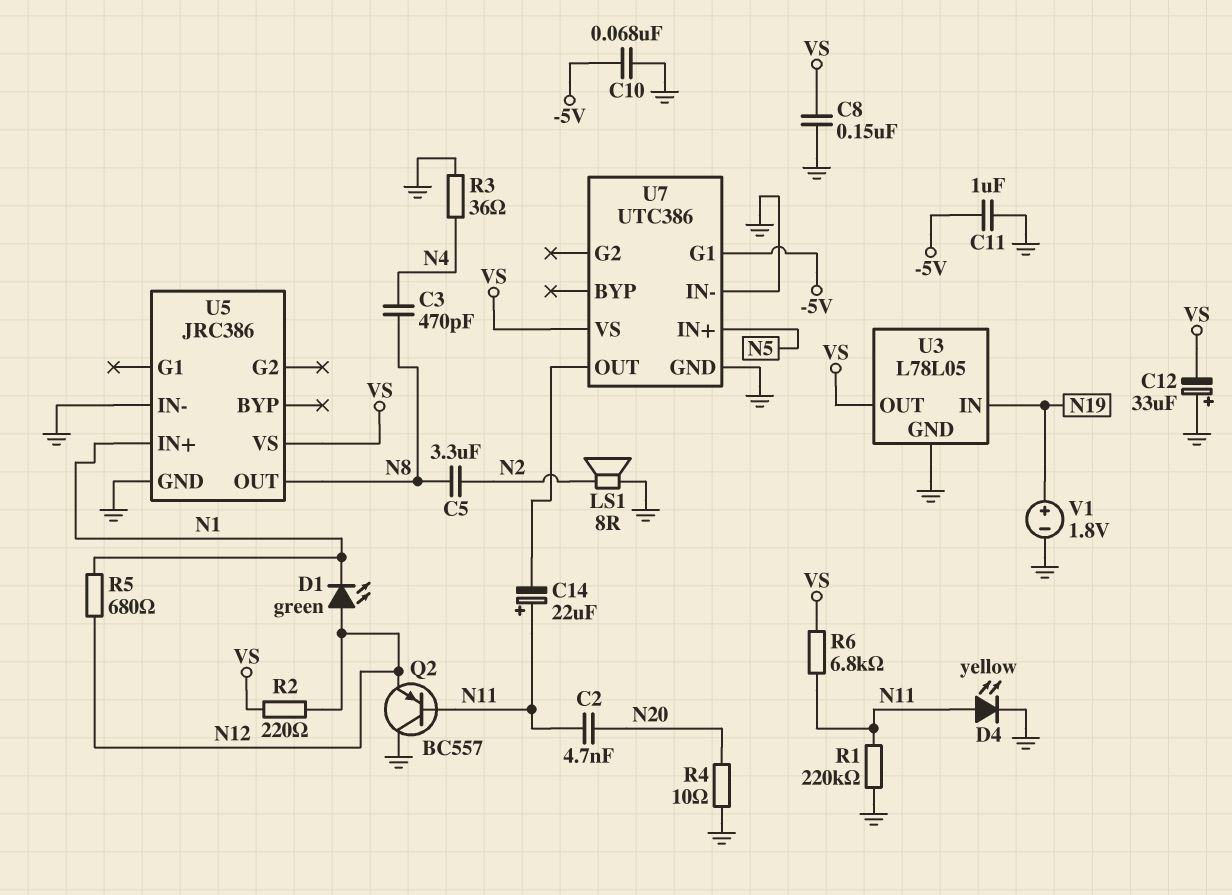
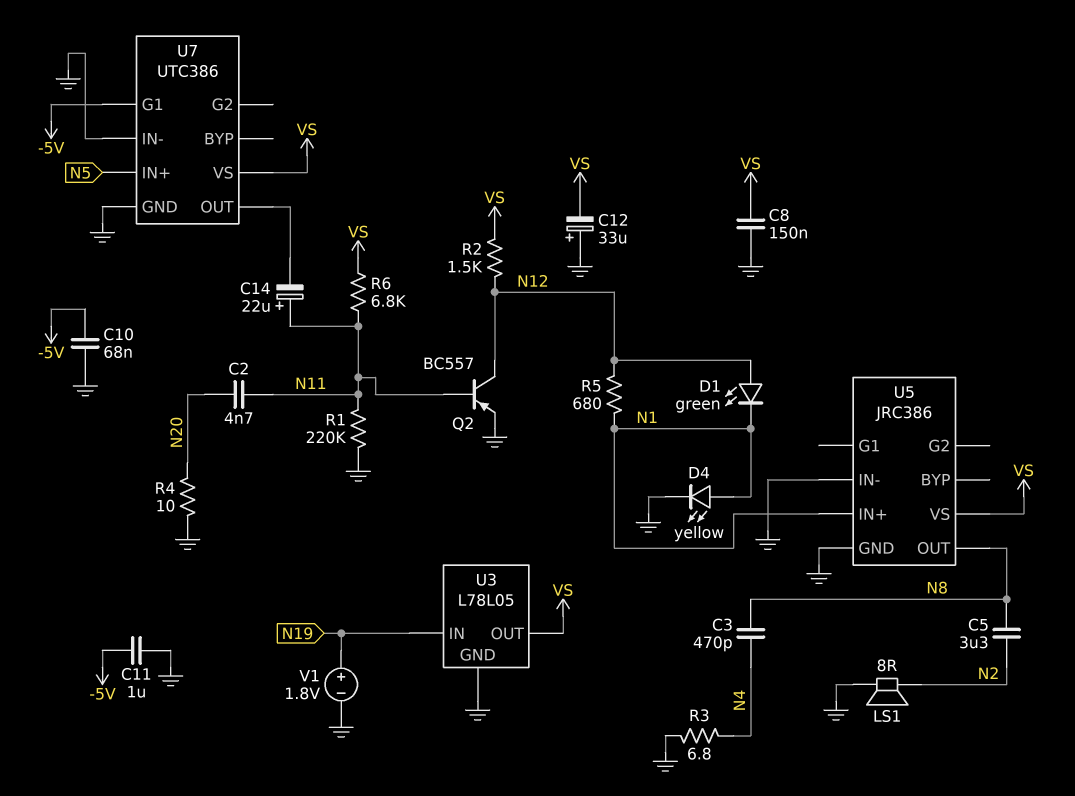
D4: LED yellow (A N11, K GND) -> LED yellow (A N1, K GND)
Q2: PNP BC557 (B N11, C GND, E N12) -> PNP BC557 (B N11, C N12, E GND)
R2: 220 (N12, VS) -> 1.5k (N12, VS)
R3: 36 (GND, N4) -> 6.8 (GND, N4)

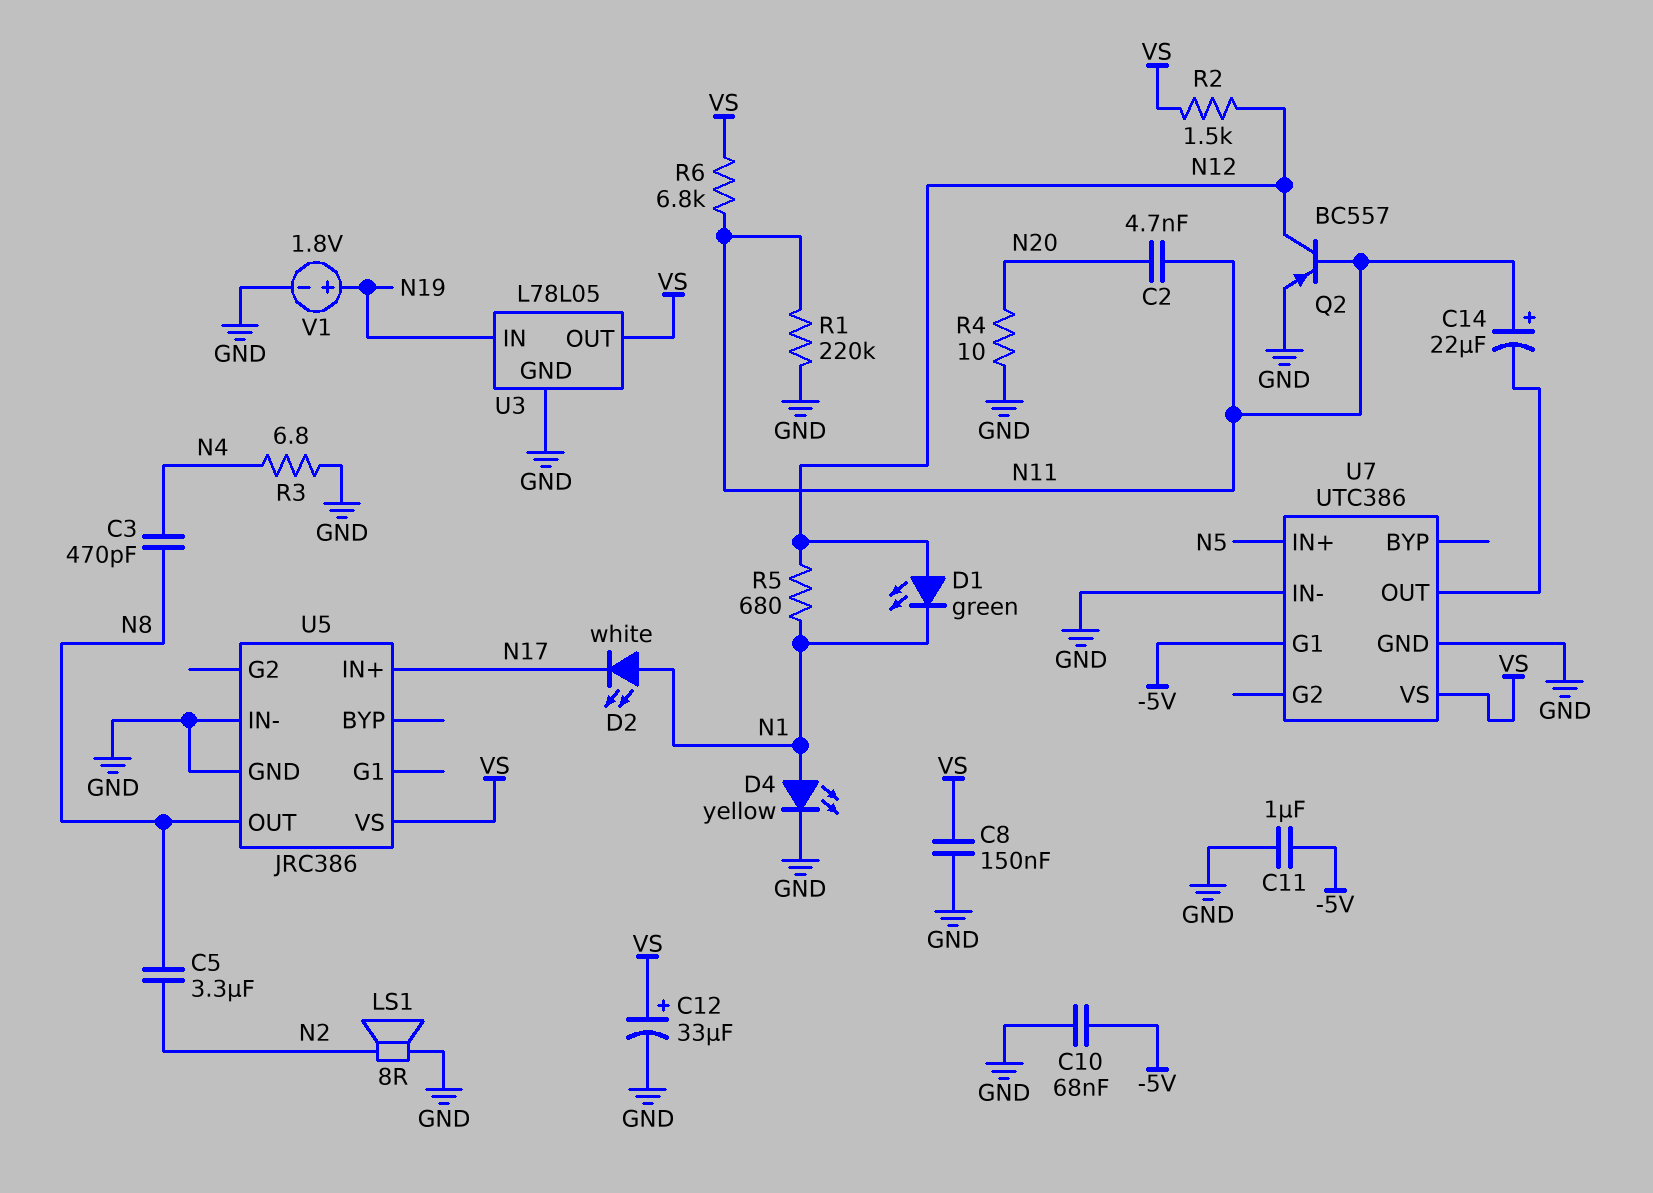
C12: 33uF (plus GND, minus VS) -> 33uF (plus VS, minus GND)
D2: none -> LED white (A N1, K N17)
U5 pin IN+: N1 -> N17

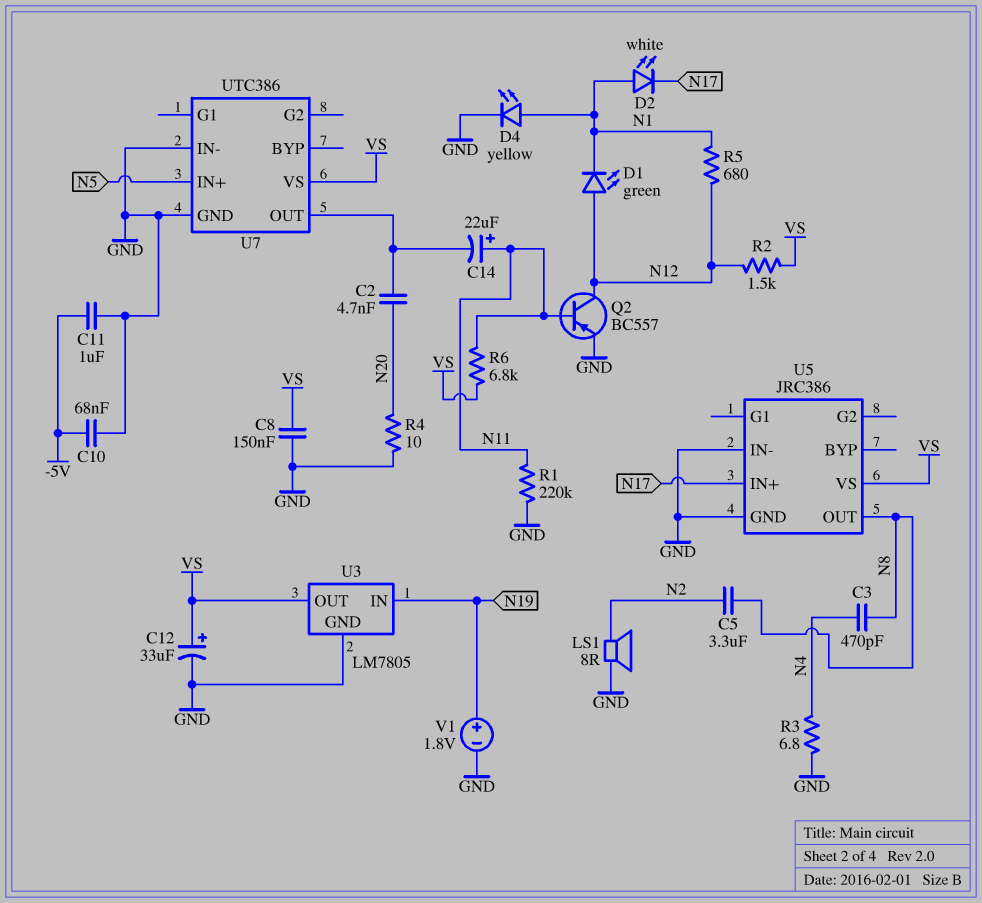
C2: 4.7nF (N11, N20) -> 4.7nF (N20, U7/OUT)
U3: L78L05 -> LM7805
U7 pin G1: -5V -> none

